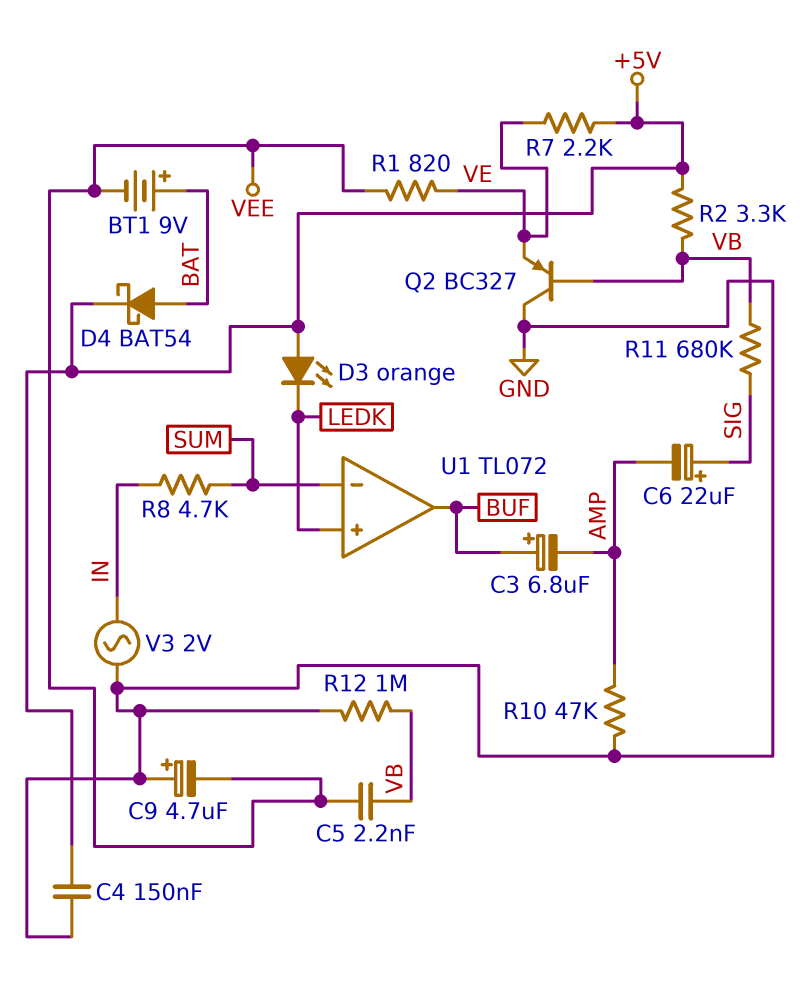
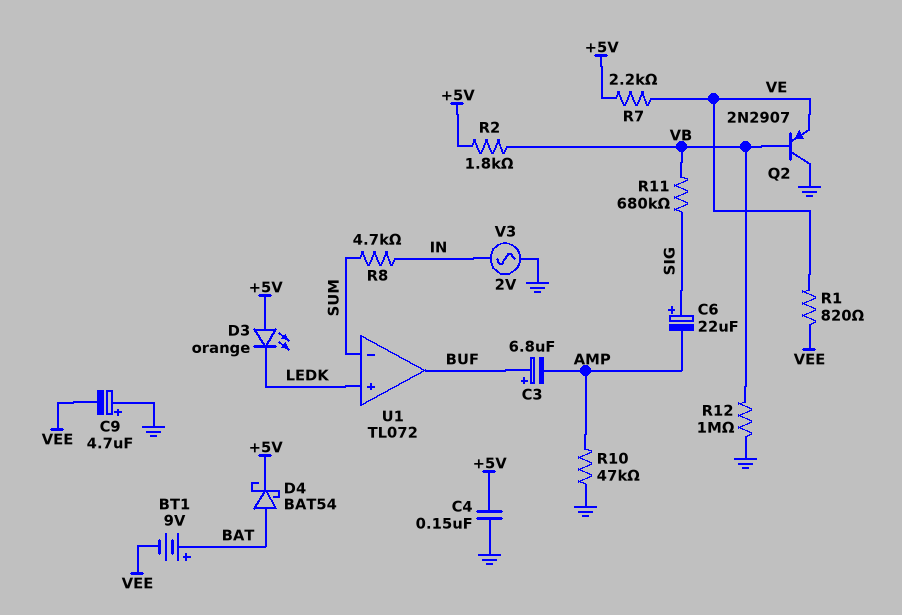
C5: 2.2nF (VB, VEE) -> none
Q2: PNP BC327 (B VB, C GND, E VE) -> PNP 2N2907 (B VB, C GND, E VE)
R2: 3.3k (+5V, VB) -> 1.8k (+5V, VB)

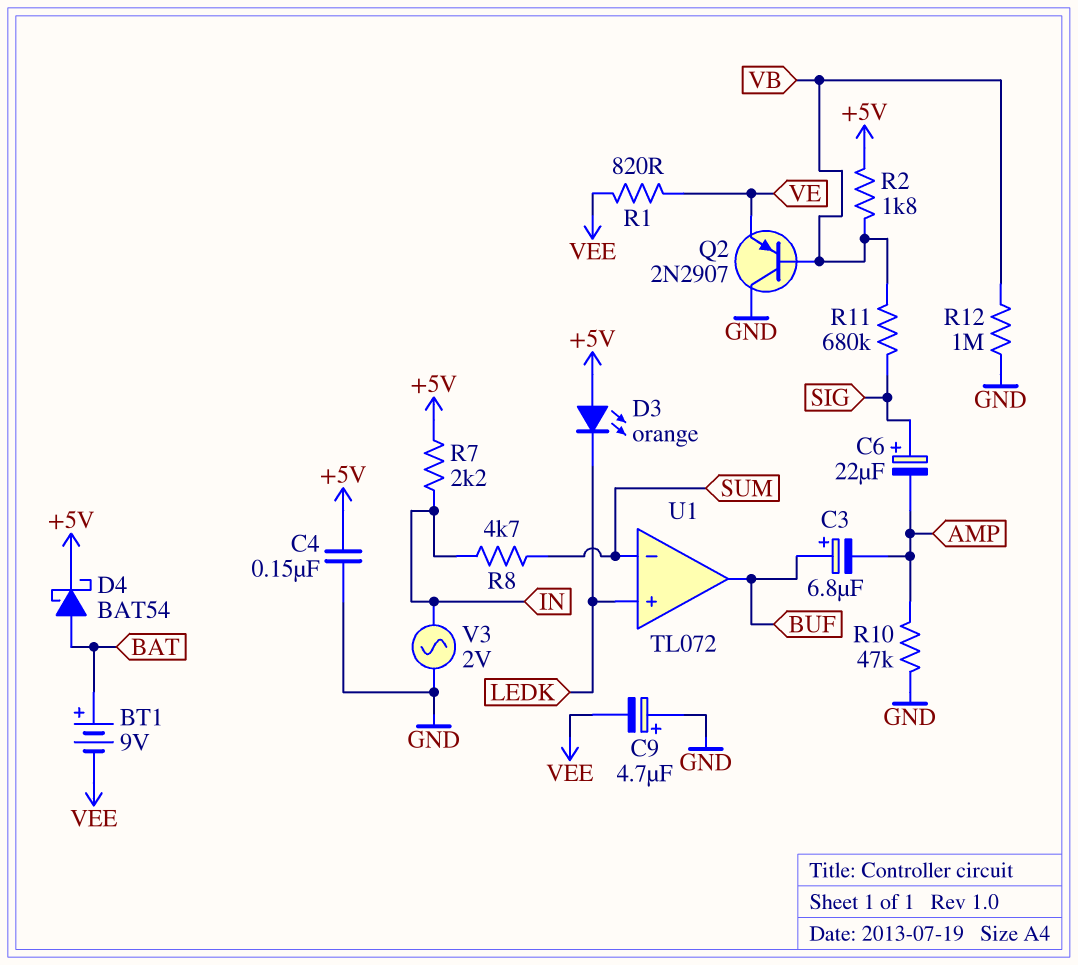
R7: 2.2k (+5V, VE) -> 2.2k (+5V, IN)

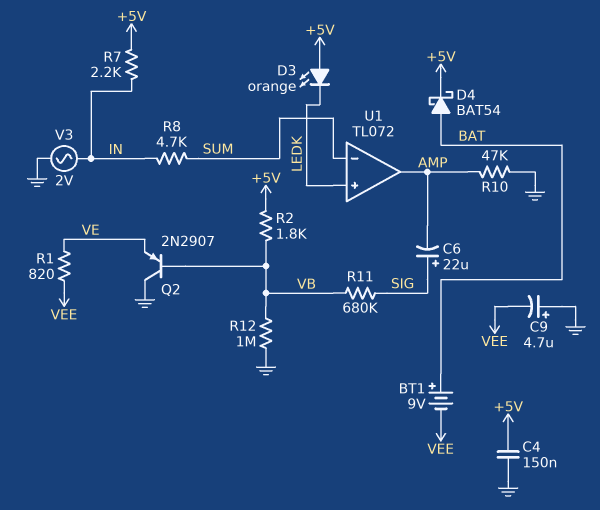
C3: 6.8uF (plus BUF, minus AMP) -> none
U1 pin out: BUF -> AMP

